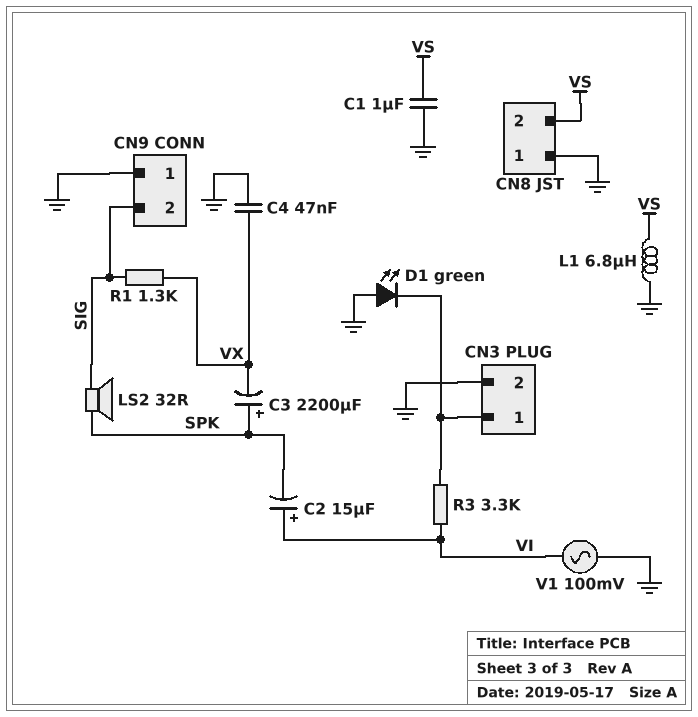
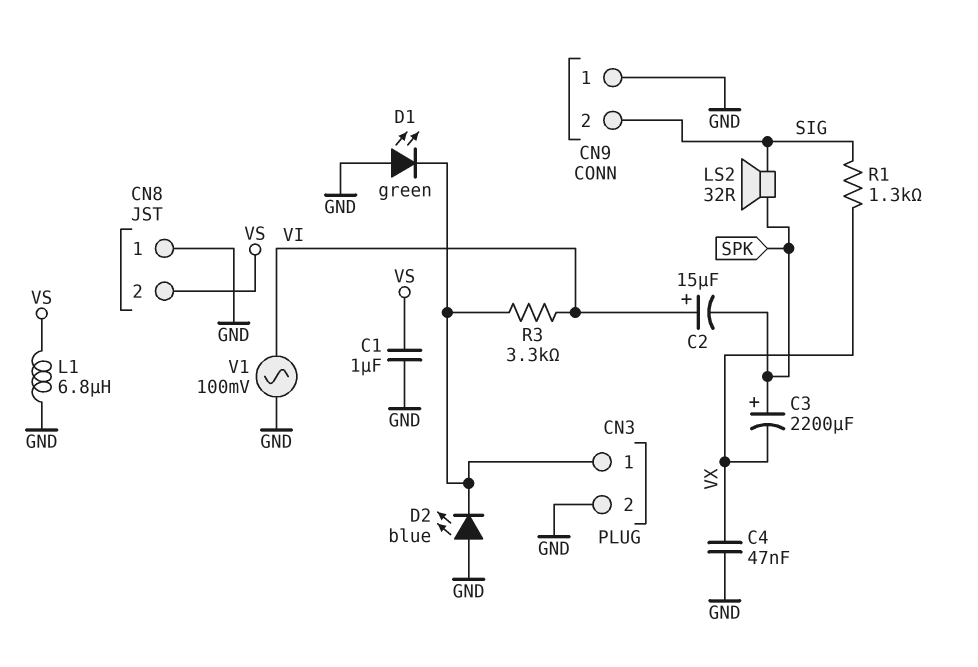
D2: none -> LED blue (A GND, K CN3/1)

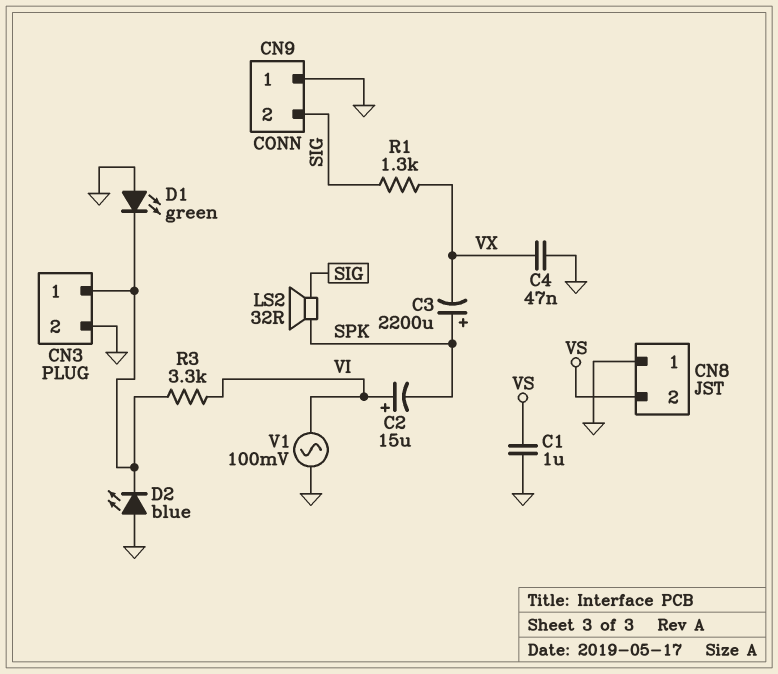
L1: 6.8uH (GND, VS) -> none

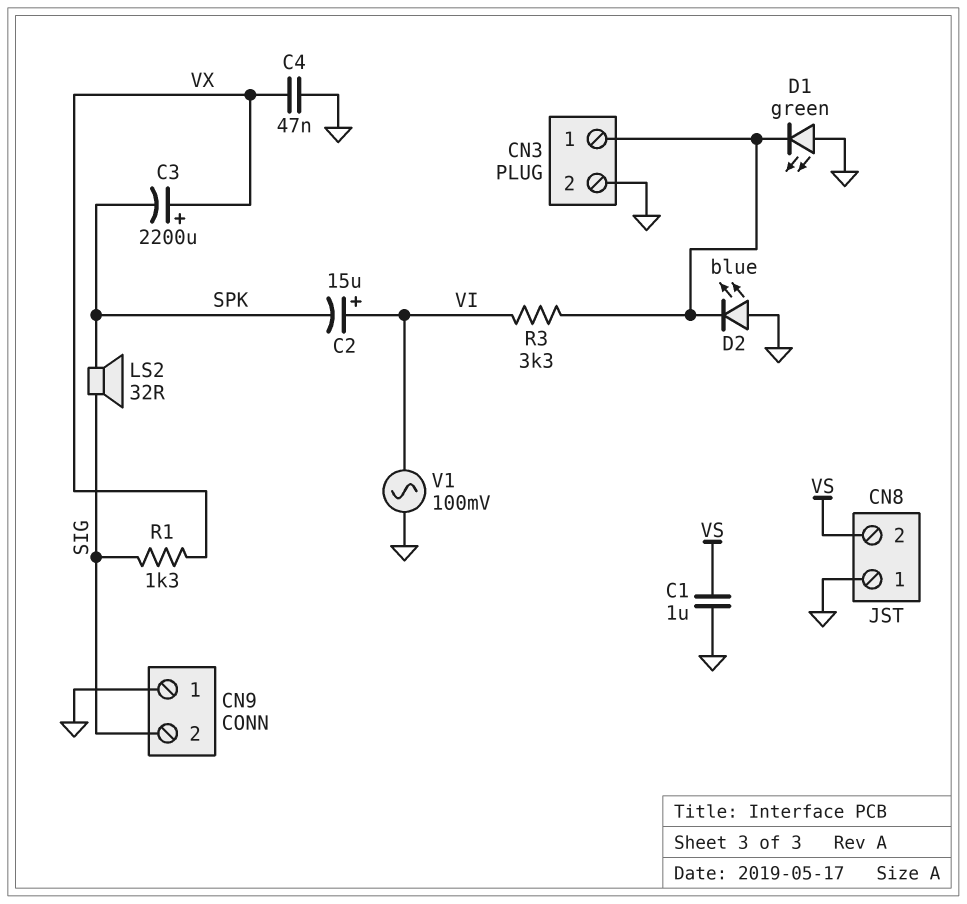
C3: 2200uF (plus SPK, minus VX) -> 2200uF (plus VX, minus SPK)

